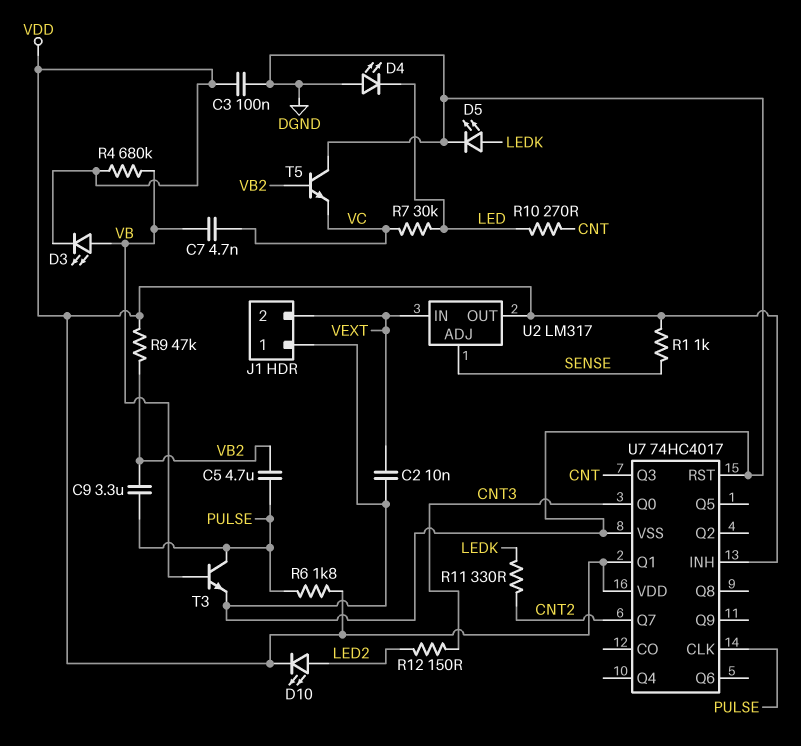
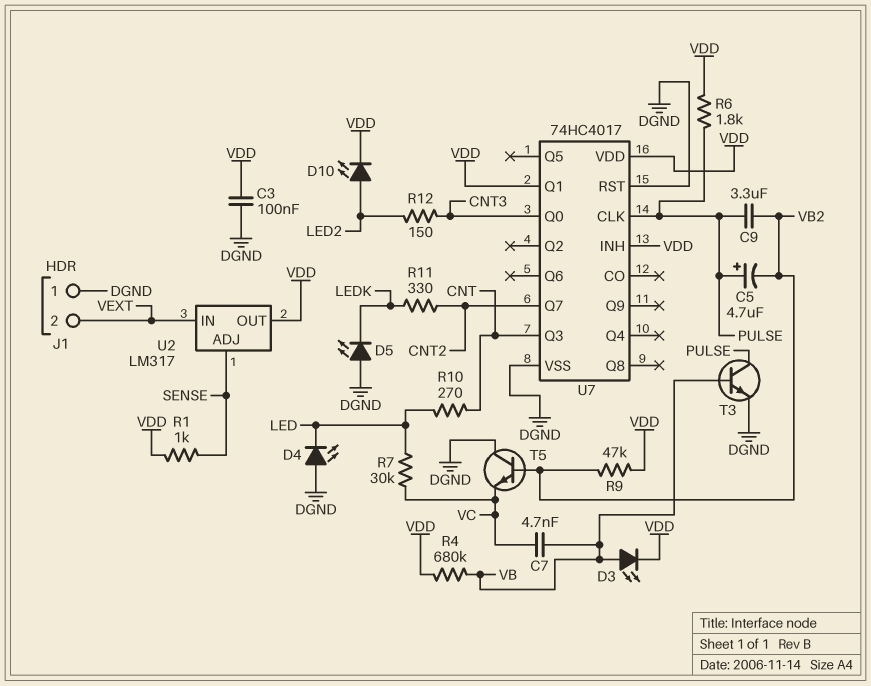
C2: 10nF (DGND, VEXT) -> none
C5: 4.7uF (PULSE, VB2) -> 4.7uF (plus PULSE, minus VB2)
D5: LED (A LEDK, K DGND) -> LED (A DGND, K LEDK)

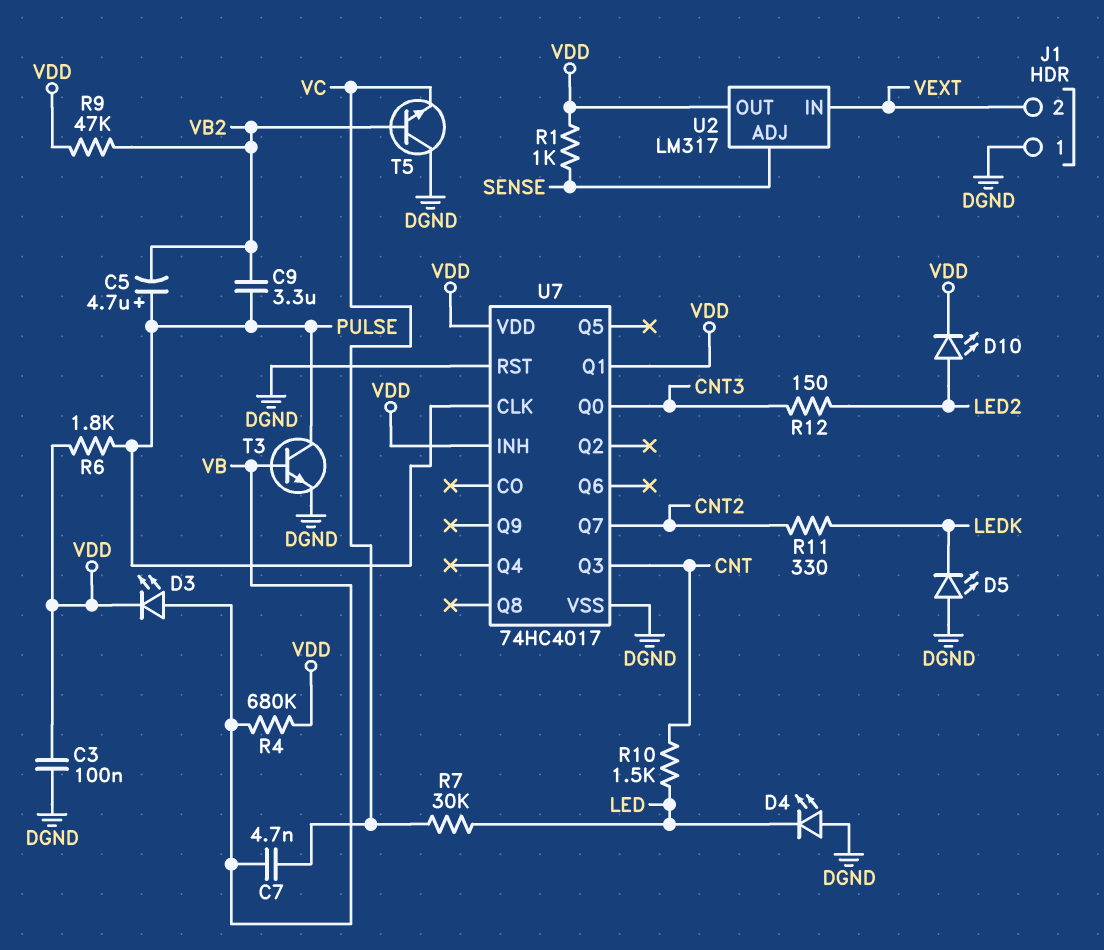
R10: 270 (CNT, LED) -> 1.5k (CNT, LED)

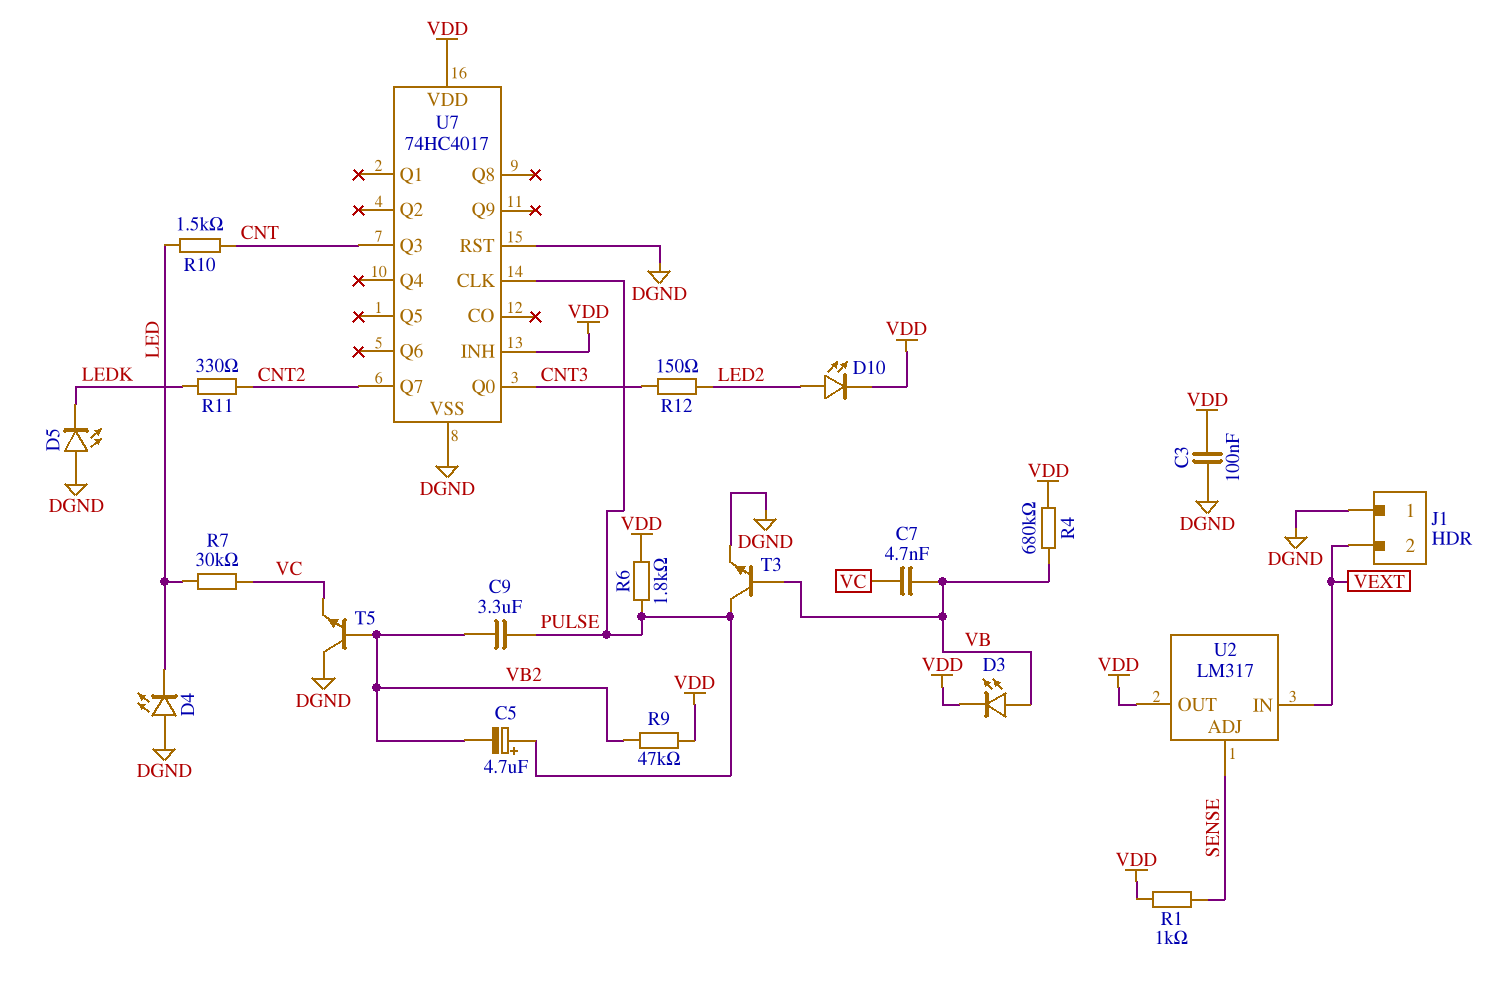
U7 pin Q1: VDD -> none

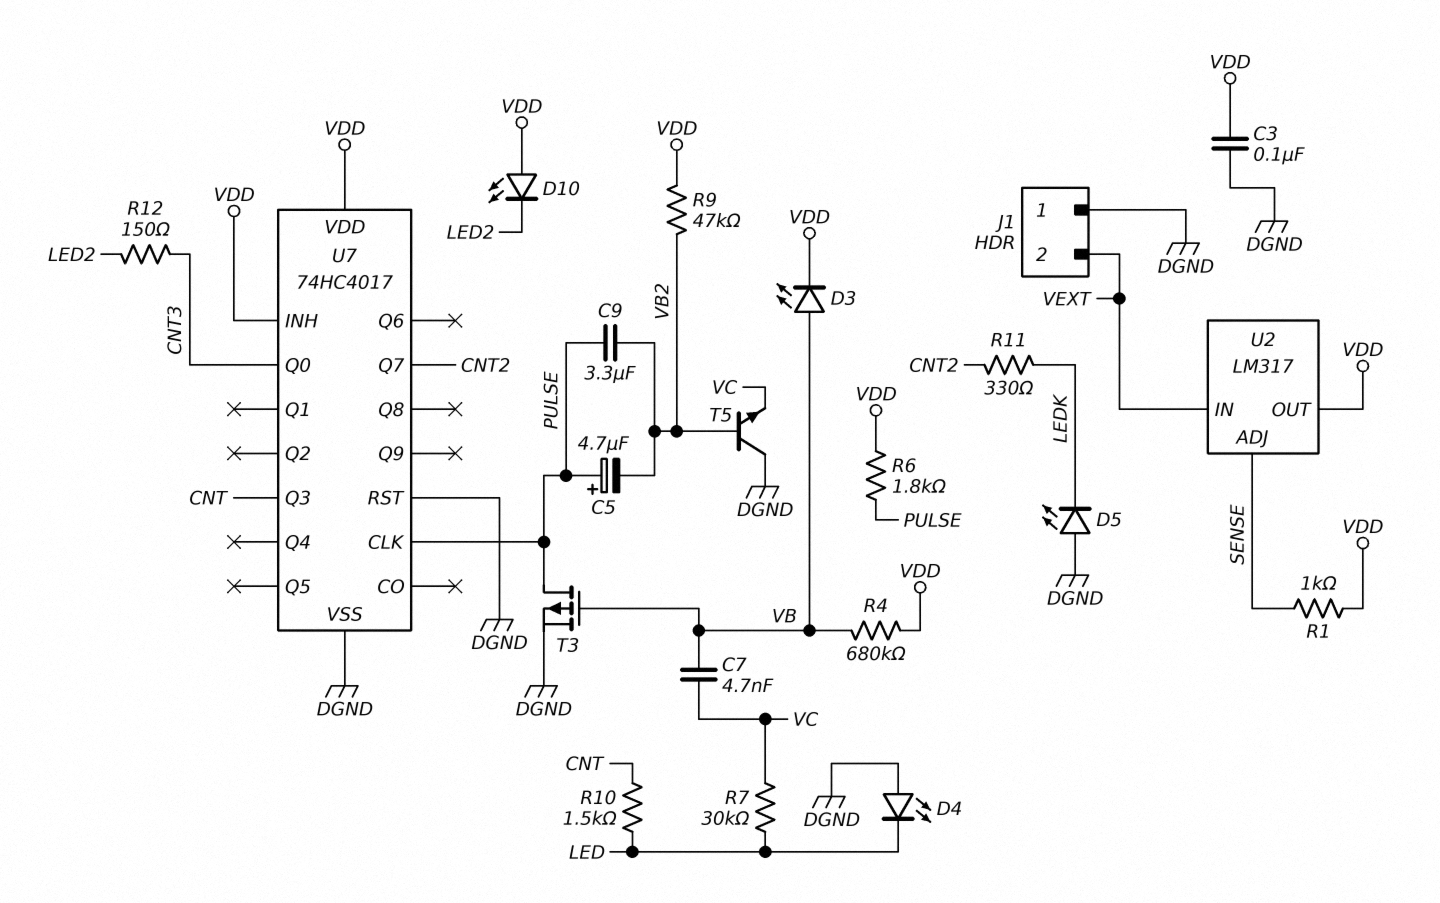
D10: LED (A LED2, K VDD) -> LED (A VDD, K LED2)
T3: NPN (B VB, C PULSE, E DGND) -> PMOS (G VB, D PULSE, S DGND)

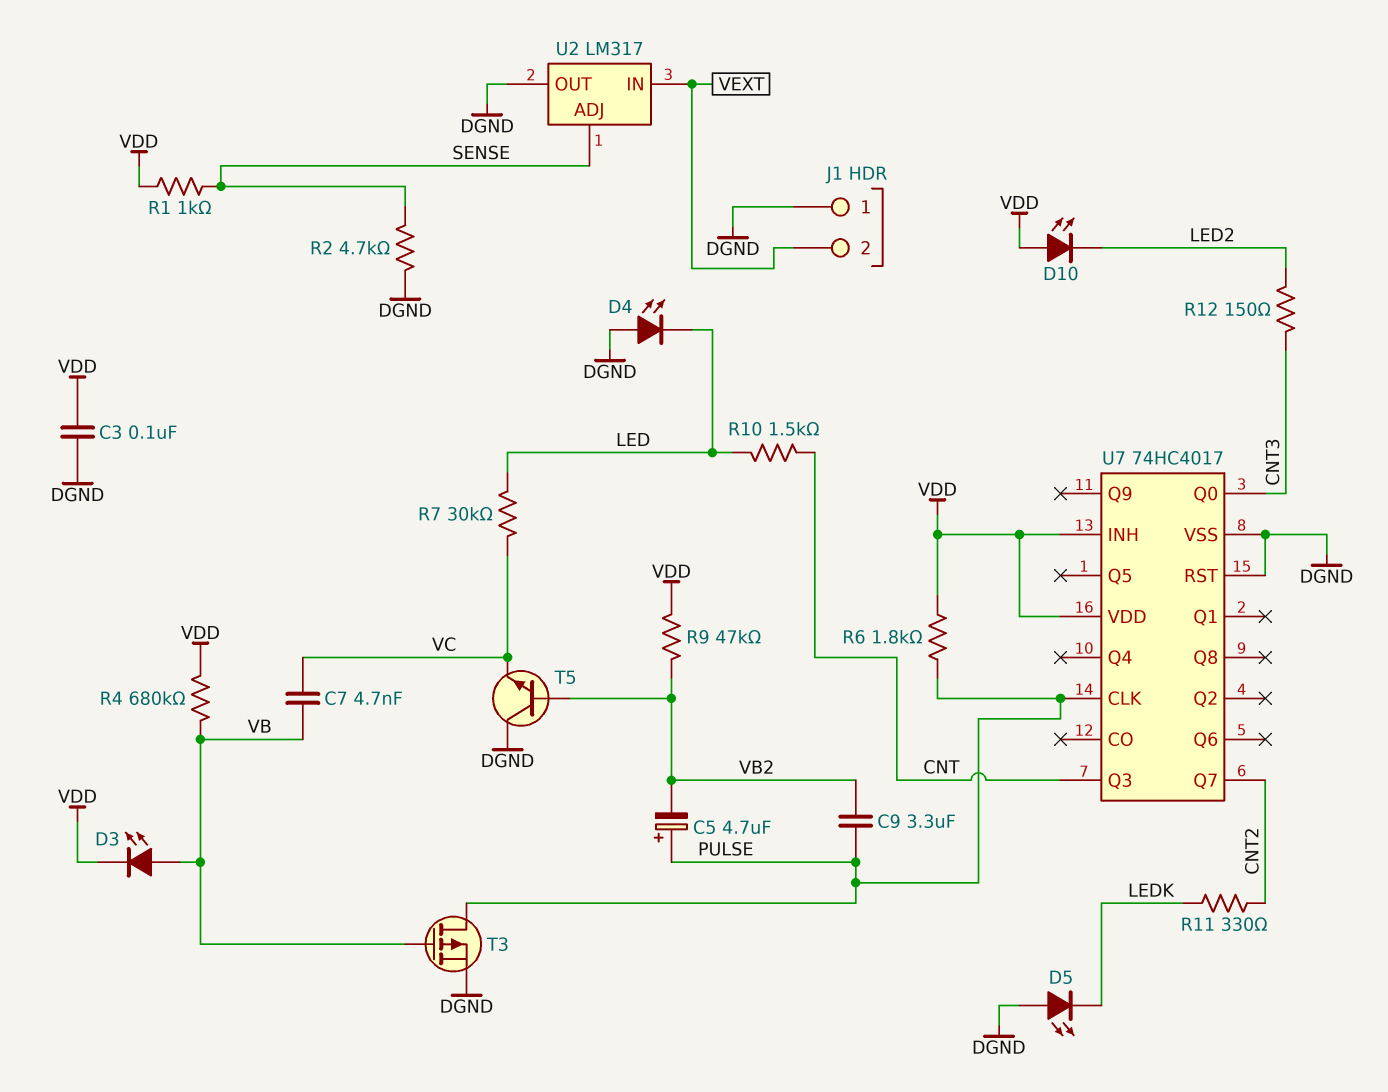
R2: none -> 4.7k (DGND, SENSE)
U2 pin OUT: VDD -> DGND

